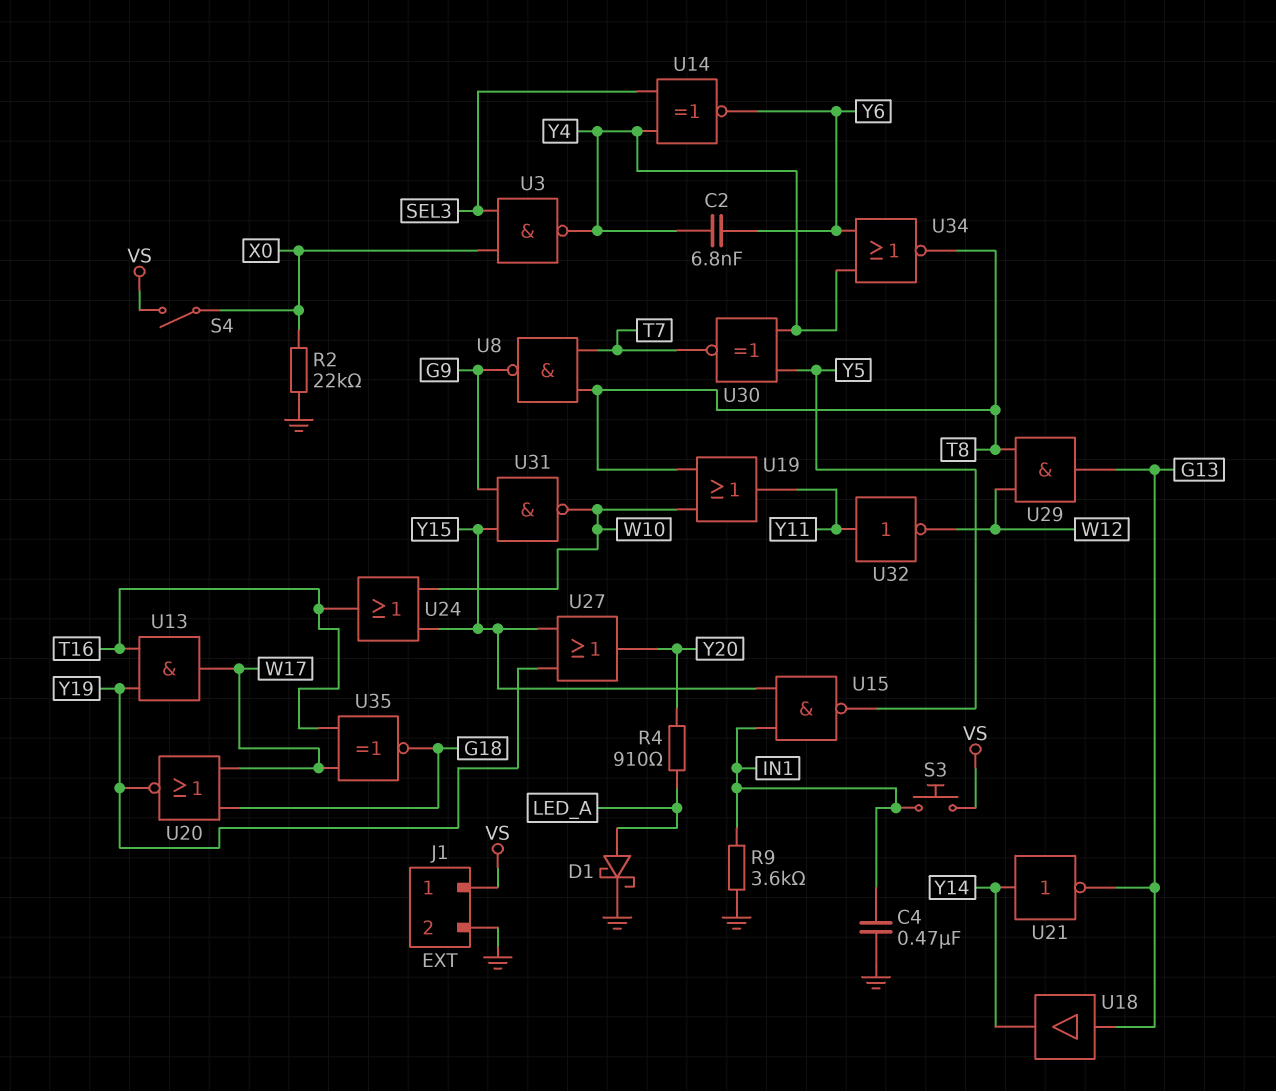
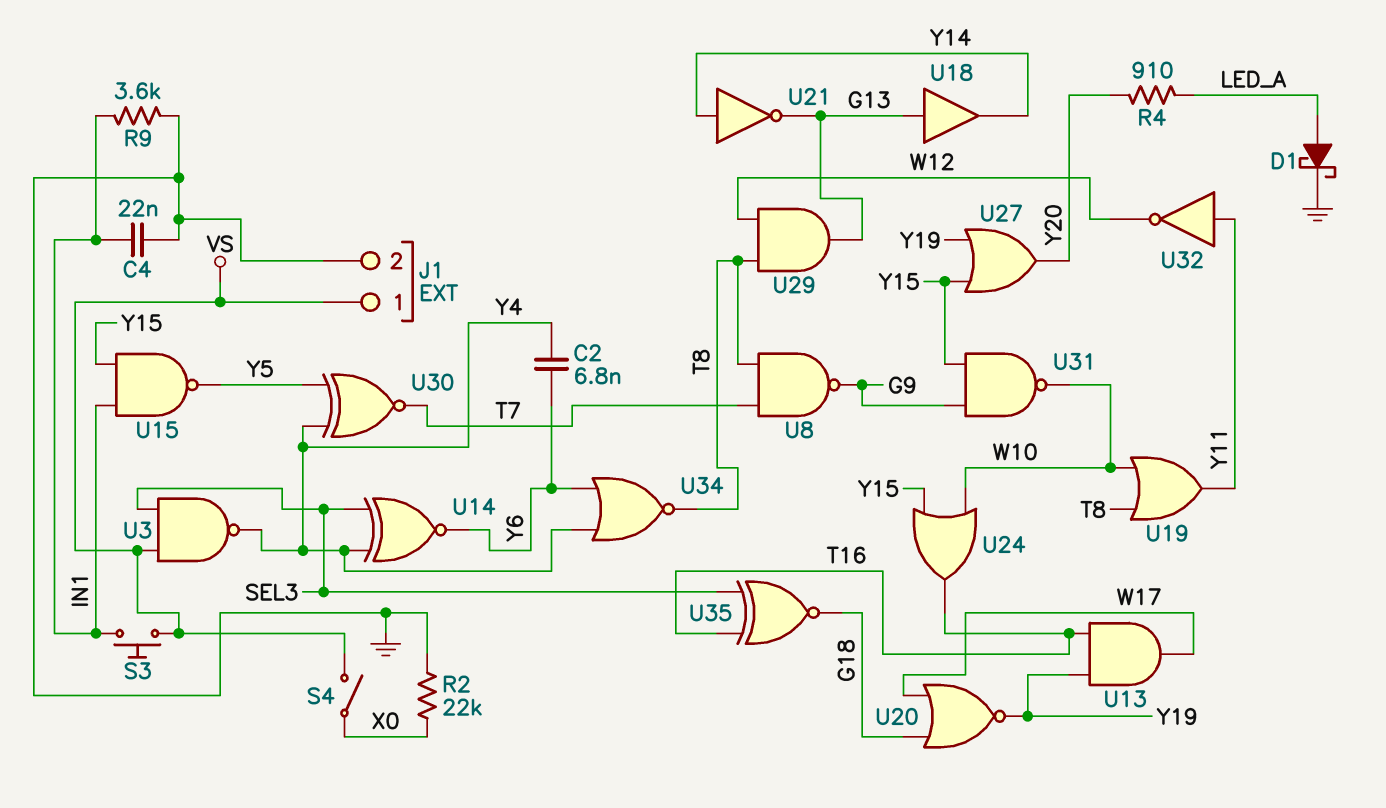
C4: 470nF (GND, IN1) -> 22nF (GND, IN1)
U3: NAND (in SEL3, in X0, out Y4) -> NAND (in SEL3, in VS, out Y4)
U35: XNOR (in T16, in W17, out G18) -> XNOR (in SEL3, in T16, out G18)

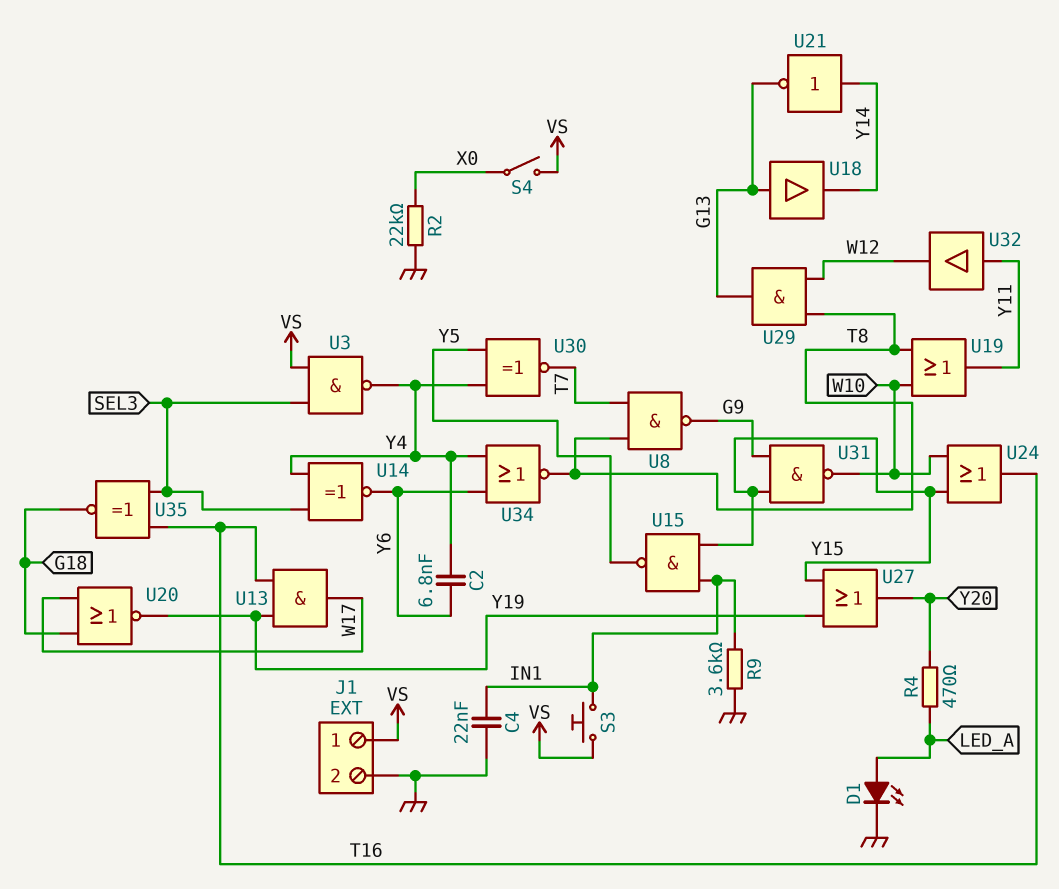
D1: schottky (A LED_A, K GND) -> LED (A LED_A, K GND)
R4: 910 (LED_A, Y20) -> 470 (LED_A, Y20)
U32: NOT (in Y11, out W12) -> buffer (in Y11, out W12)

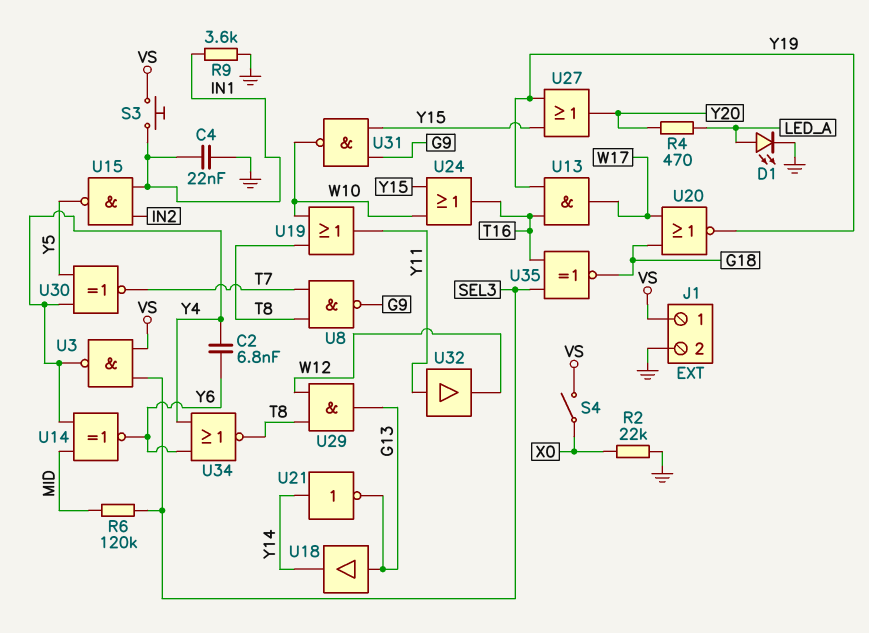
R6: none -> 120k (MID, SEL3)
U14: XNOR (in SEL3, in Y4, out Y6) -> XNOR (in MID, in Y4, out Y6)
U15: NAND (in IN1, in Y15, out Y5) -> NAND (in IN1, in IN2, out Y5)

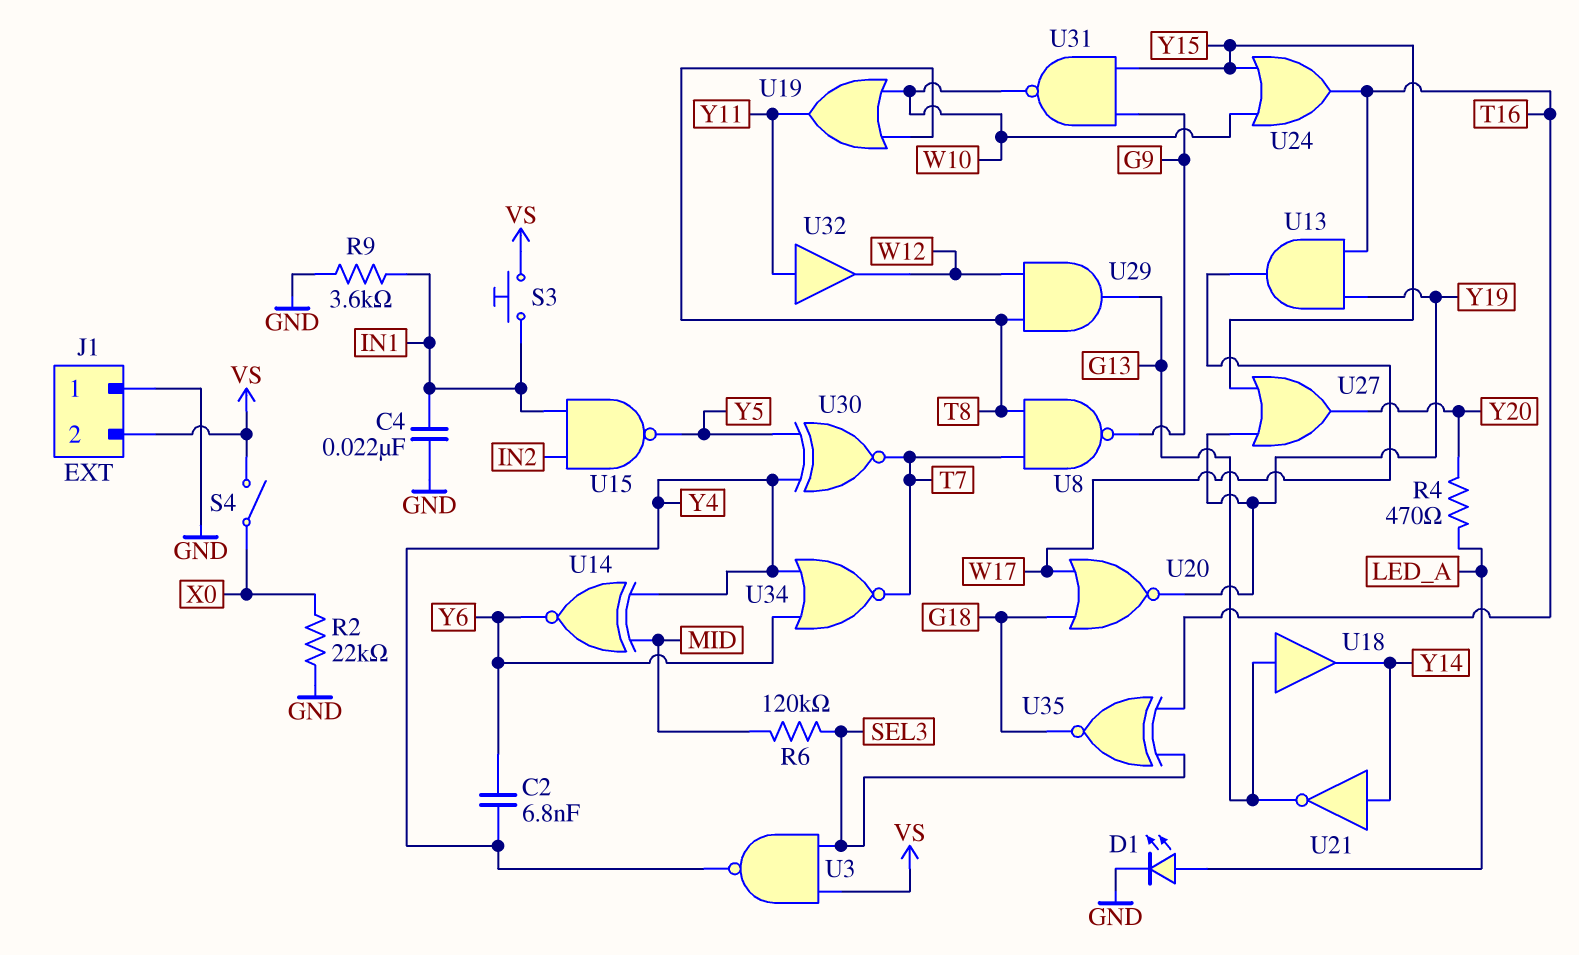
J1 pin 1: VS -> GND
J1 pin 2: GND -> VS
U34: NOR (in Y4, in Y6, out T8) -> NOR (in Y4, in Y6, out T7)

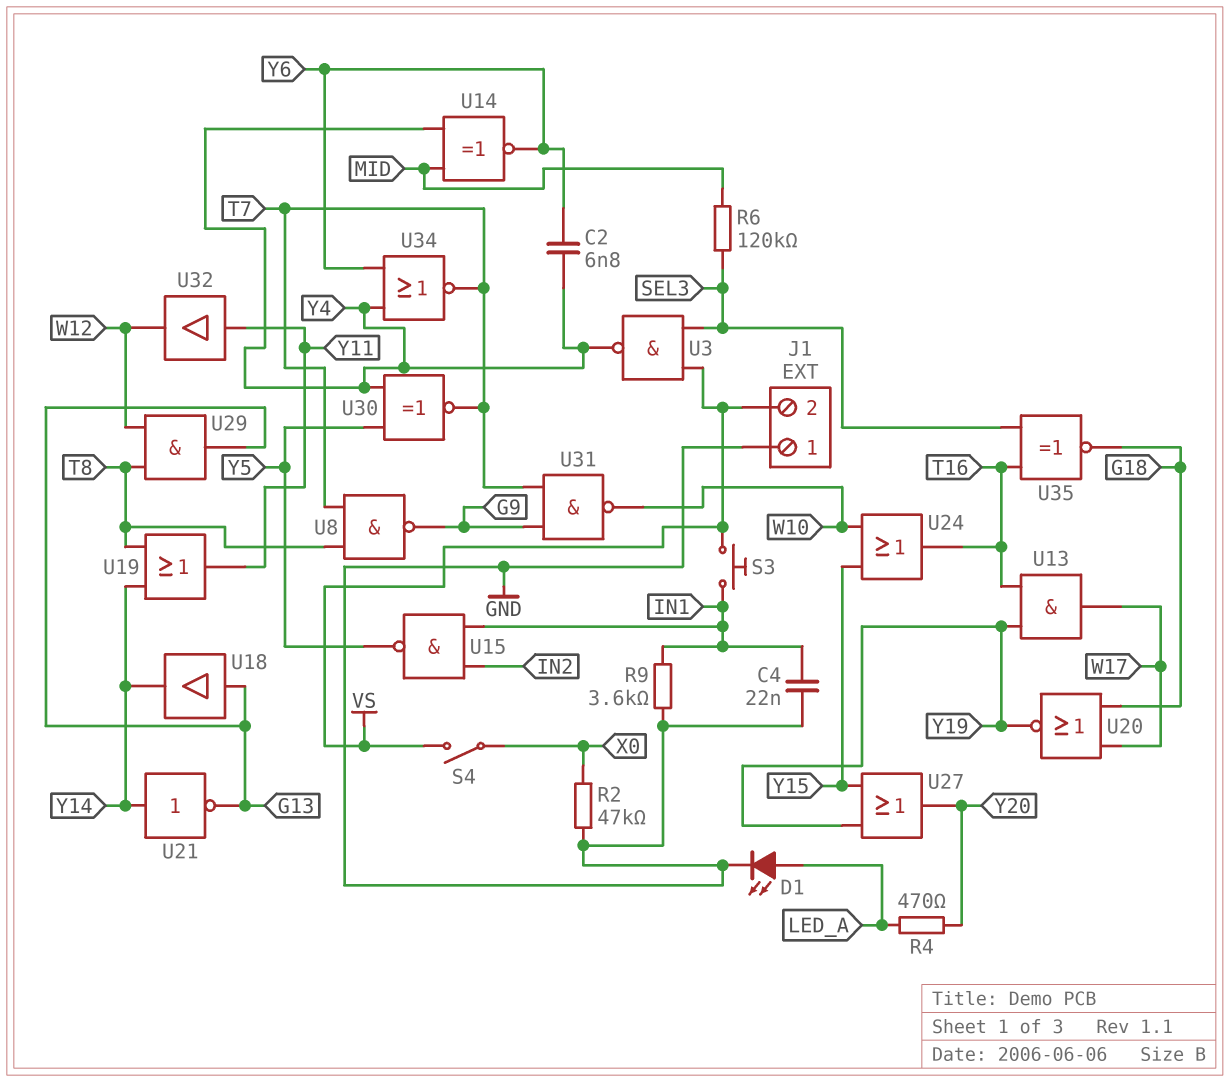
R2: 22k (GND, X0) -> 47k (GND, X0)
U19: OR (in T8, in W10, out Y11) -> OR (in T8, in Y14, out Y11)
U31: NAND (in G9, in Y15, out W10) -> NAND (in G9, in T7, out W10)

